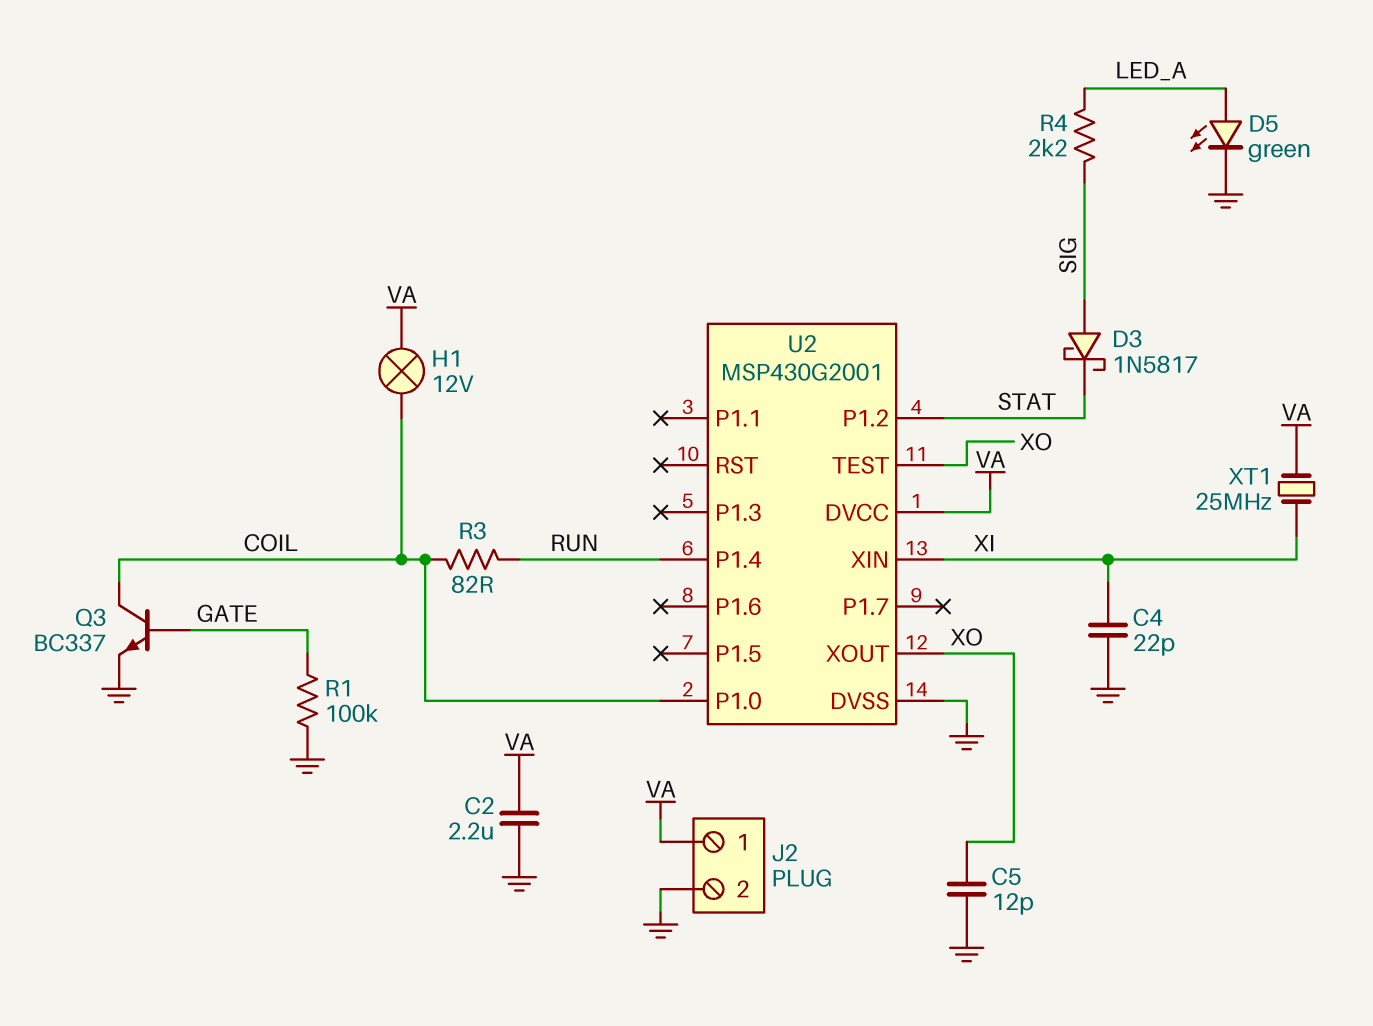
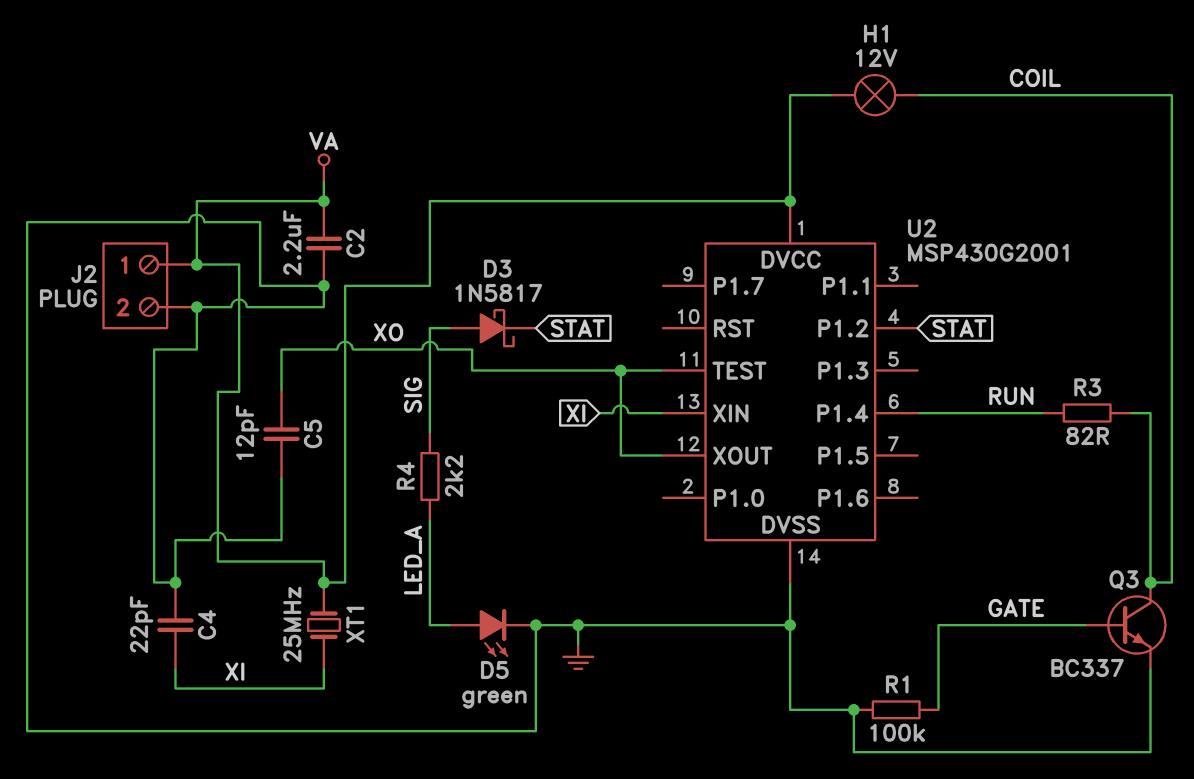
U2 pin P1.0: COIL -> none

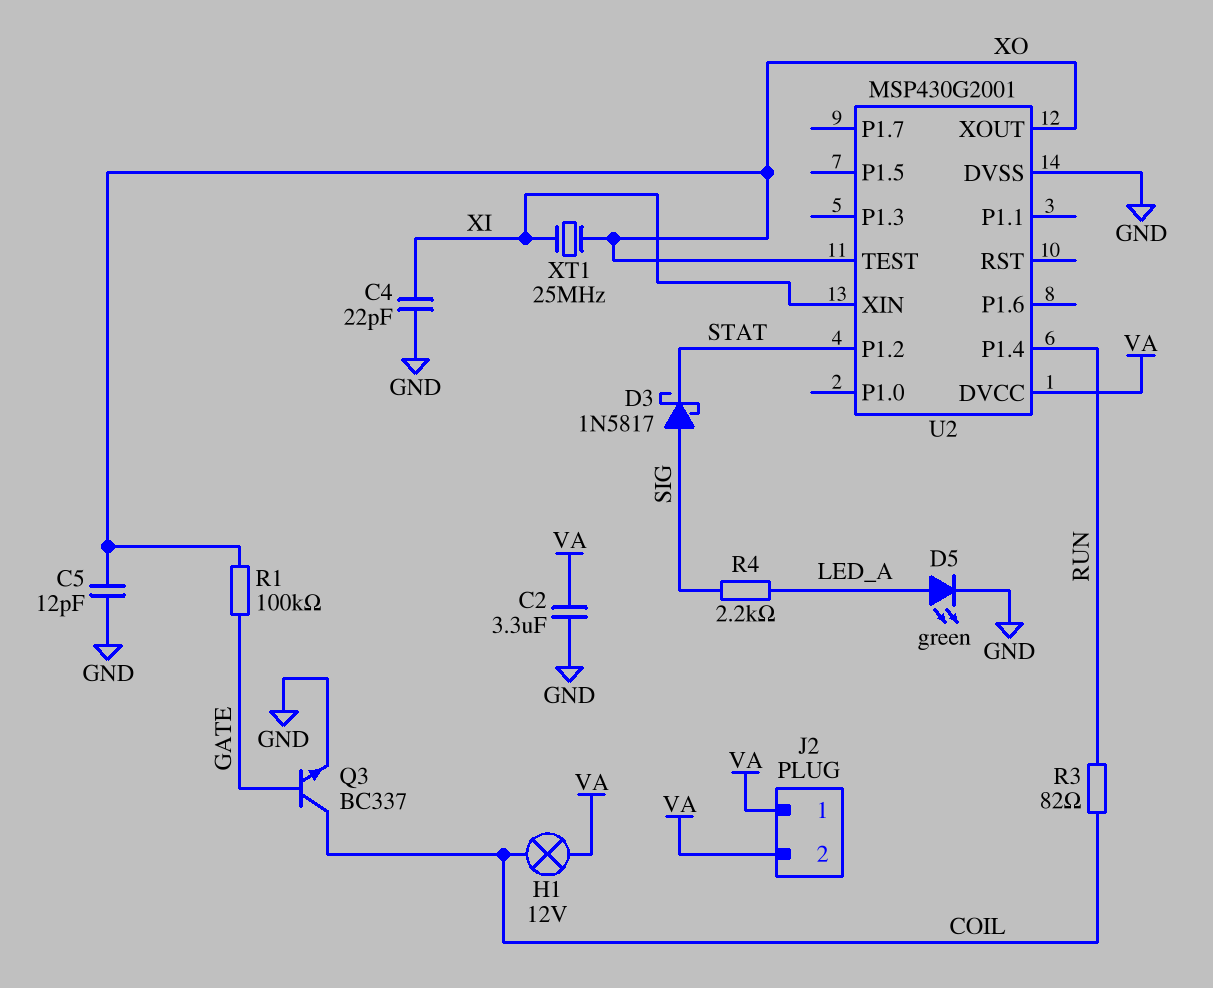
C2: 2.2uF (GND, VA) -> 3.3uF (GND, VA)
J2 pin 2: GND -> VA
R1: 100k (GATE, GND) -> 100k (GATE, XO)
XT1: 25MHz (VA, XI) -> 25MHz (XI, XO)

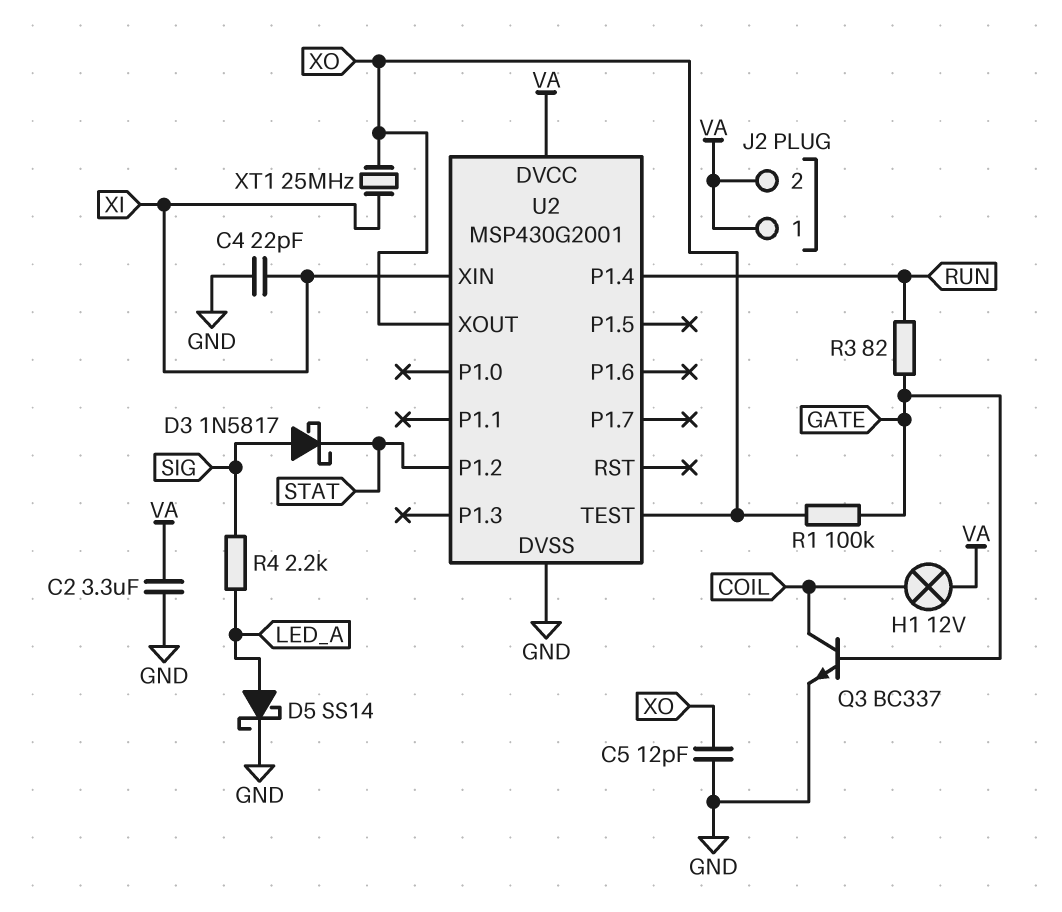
D5: LED green (A LED_A, K GND) -> schottky SS14 (A LED_A, K GND)
R3: 82 (COIL, RUN) -> 82 (GATE, RUN)

